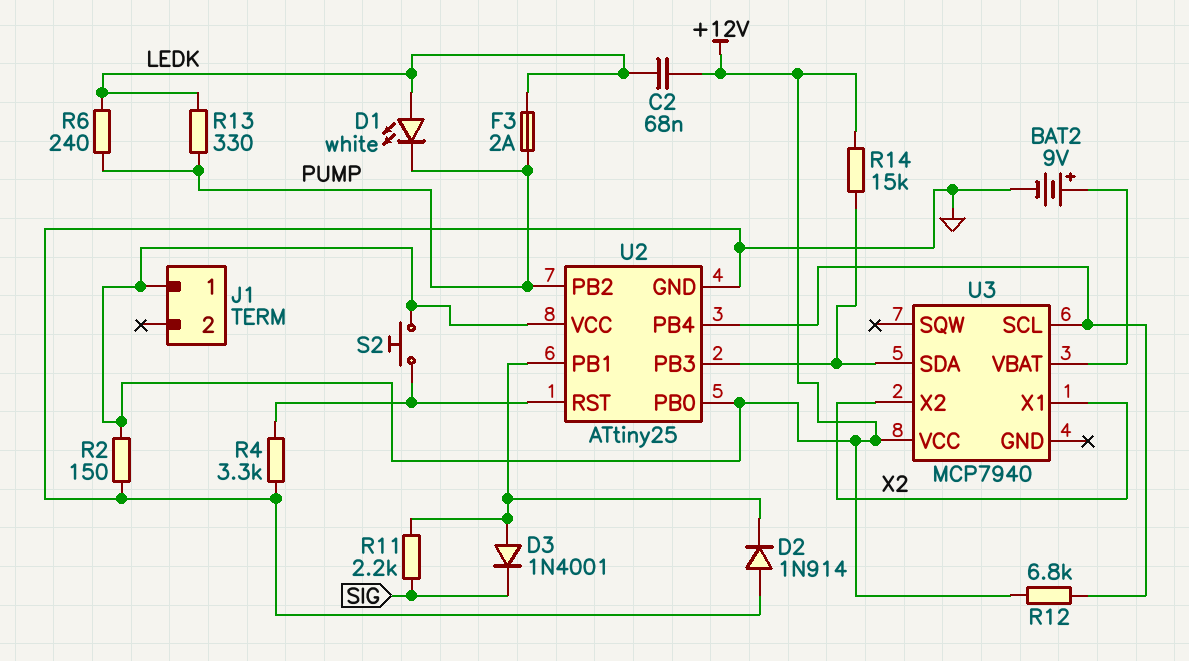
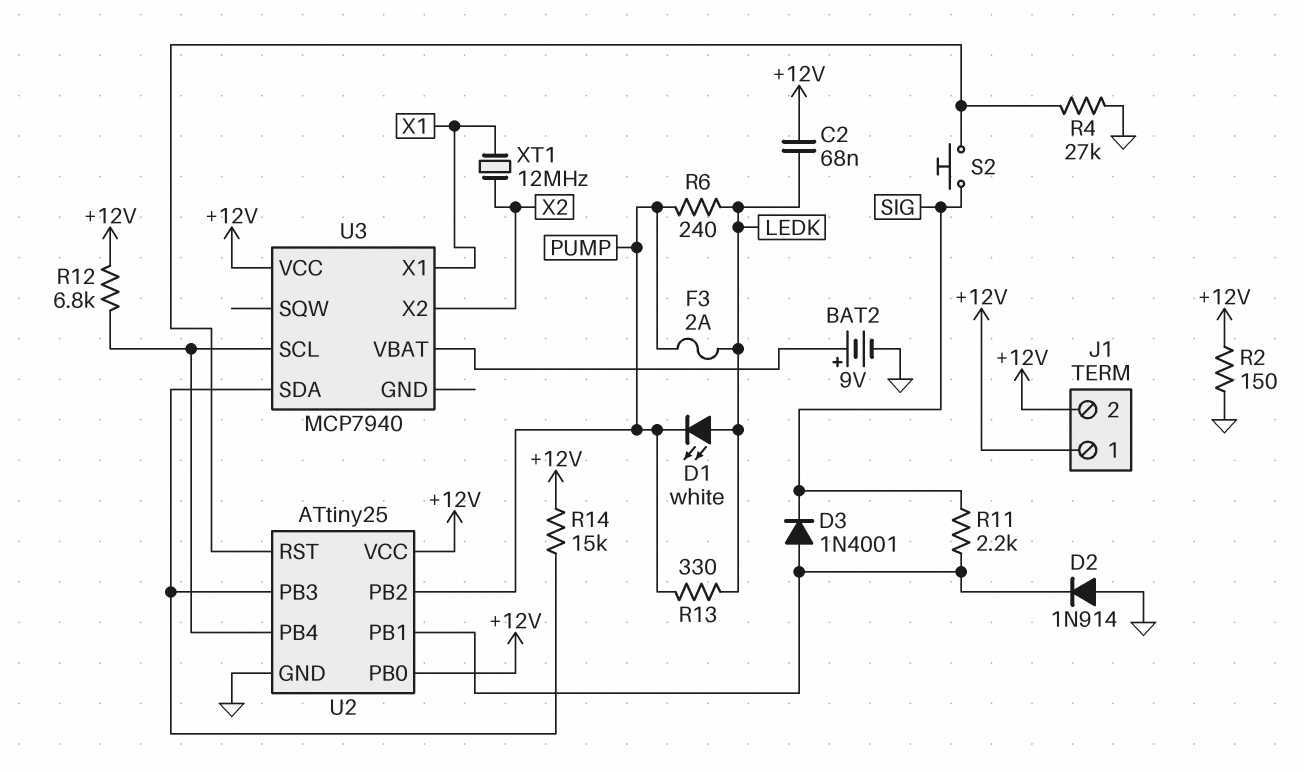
J1 pin 2: none -> +12V
R4: 3.3k (GND, U2/RST) -> 27k (GND, U2/RST)
S2: button (+12V, U2/RST) -> button (SIG, U2/RST)
U3 pin X1: X2 -> X1
XT1: none -> 12MHz (X1, X2)

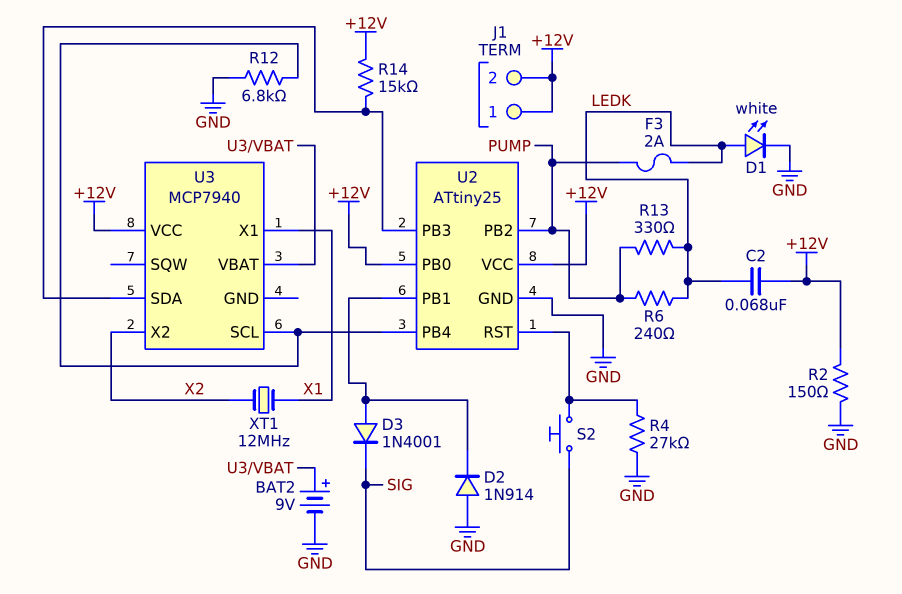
D1: LED white (A LEDK, K PUMP) -> LED white (A LEDK, K GND)
R11: 2.2k (SIG, U2/PB1) -> none
R12: 6.8k (+12V, U2/PB4) -> 6.8k (GND, U2/PB4)

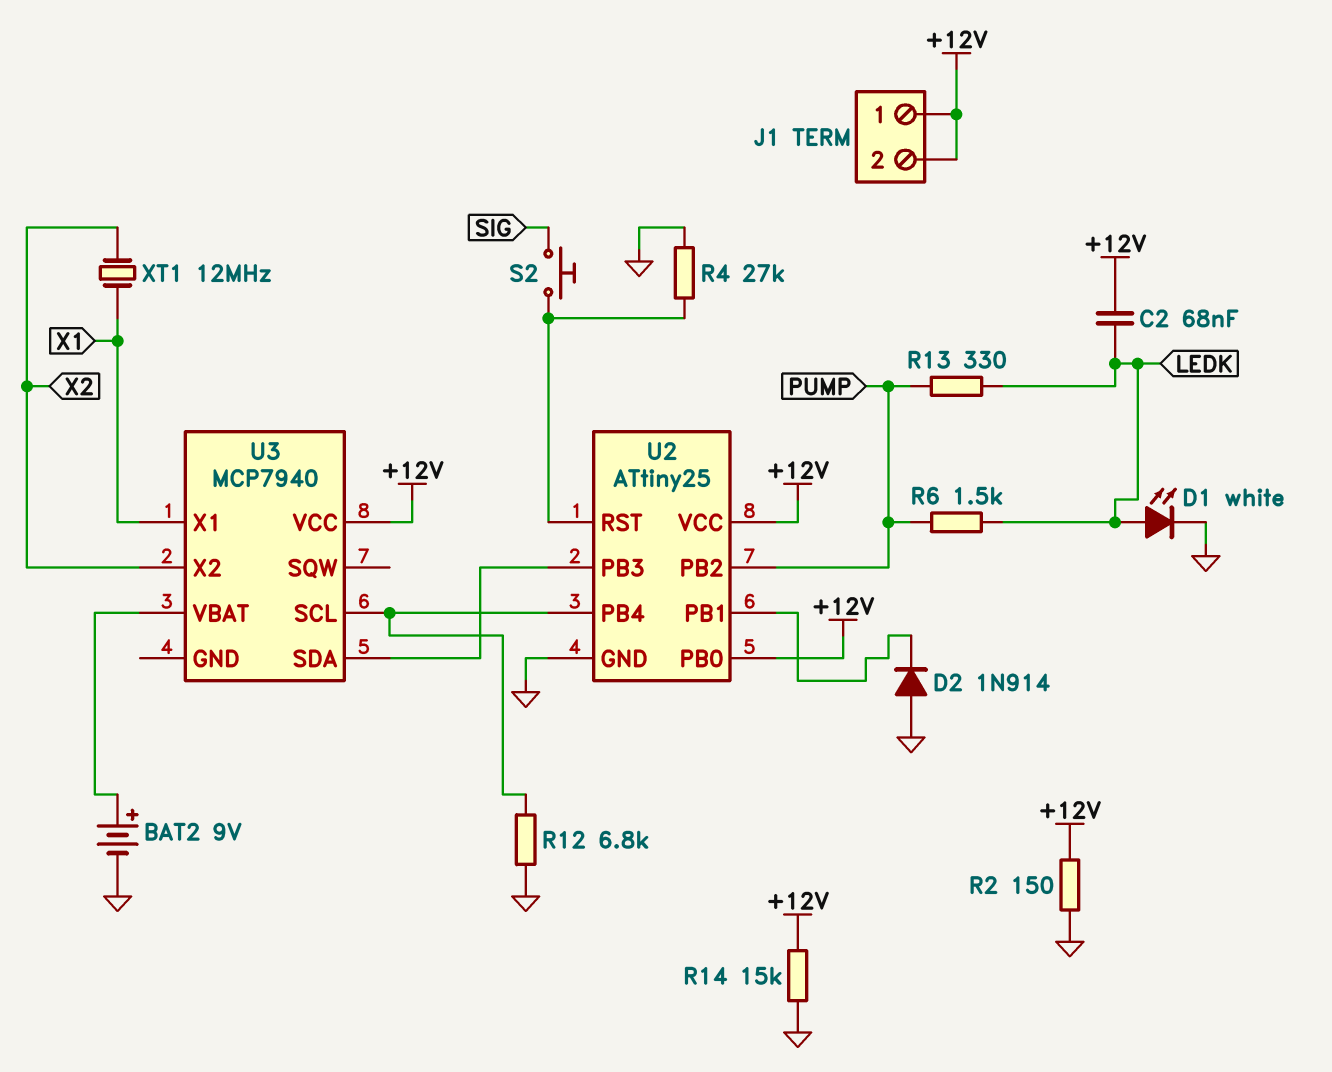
D3: diode 1N4001 (A U2/PB1, K SIG) -> none
F3: 2A (LEDK, PUMP) -> none
R6: 240 (LEDK, PUMP) -> 1.5k (LEDK, PUMP)
R14: 15k (+12V, U2/PB3) -> 15k (+12V, GND)

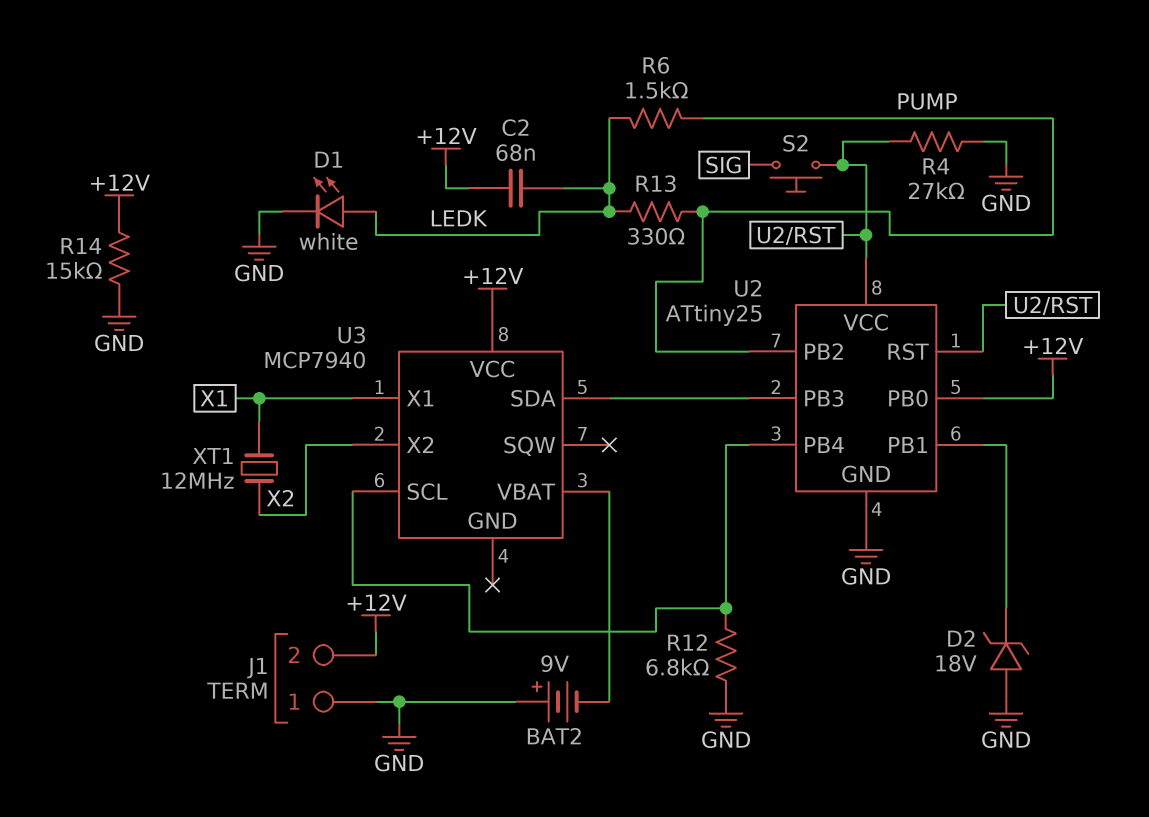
BAT2: 9V (plus U3/VBAT, minus GND) -> 9V (plus GND, minus U3/VBAT)
D2: diode 1N914 (A GND, K U2/PB1) -> zener 18V (A GND, K U2/PB1)
J1 pin 1: +12V -> GND
R2: 150 (+12V, GND) -> none
U2 pin VCC: +12V -> U2/RST

